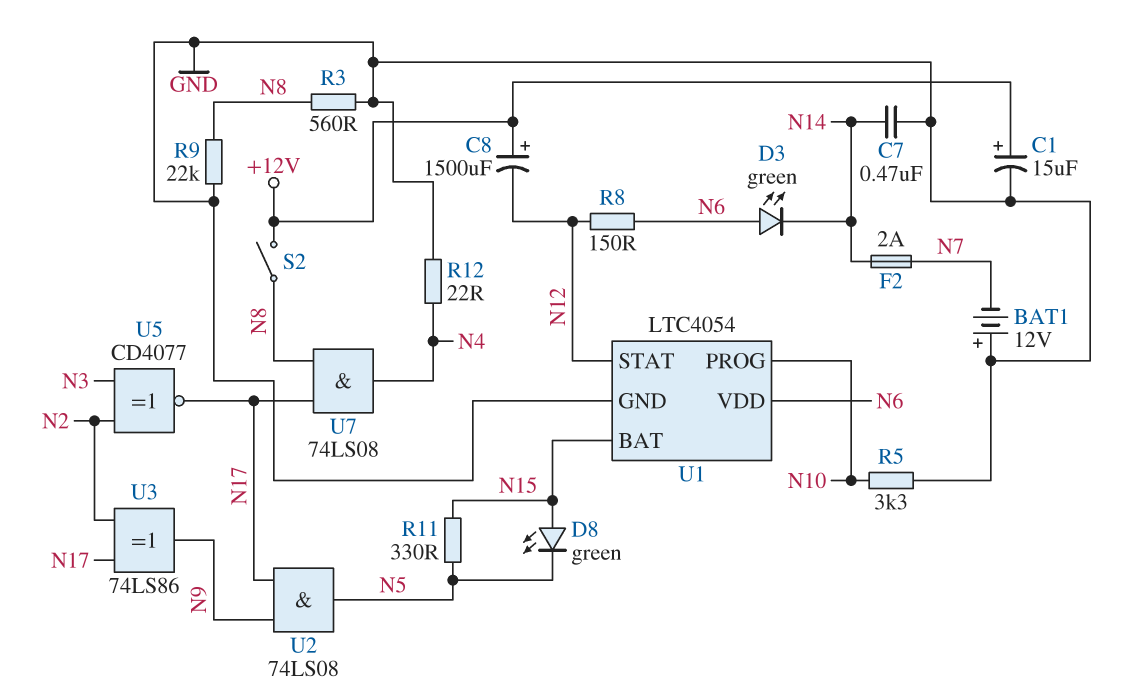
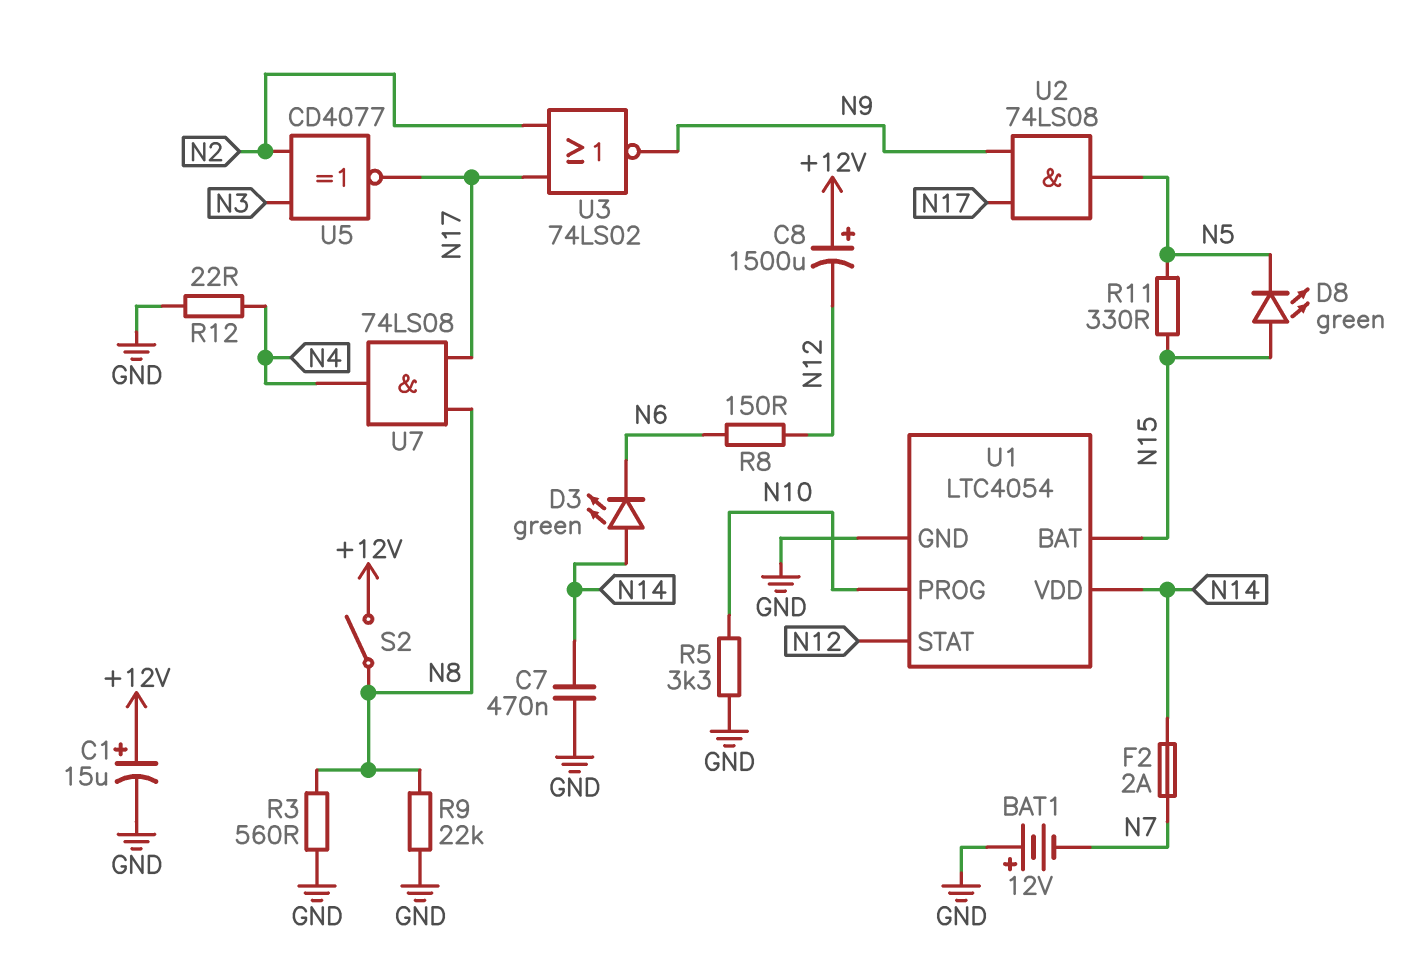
D3: LED green (A N6, K N14) -> LED green (A N14, K N6)
U1 pin VDD: N6 -> N14
U3: XOR 74LS86 (in N2, in N17, out N9) -> NOR 74LS02 (in N2, in N17, out N9)

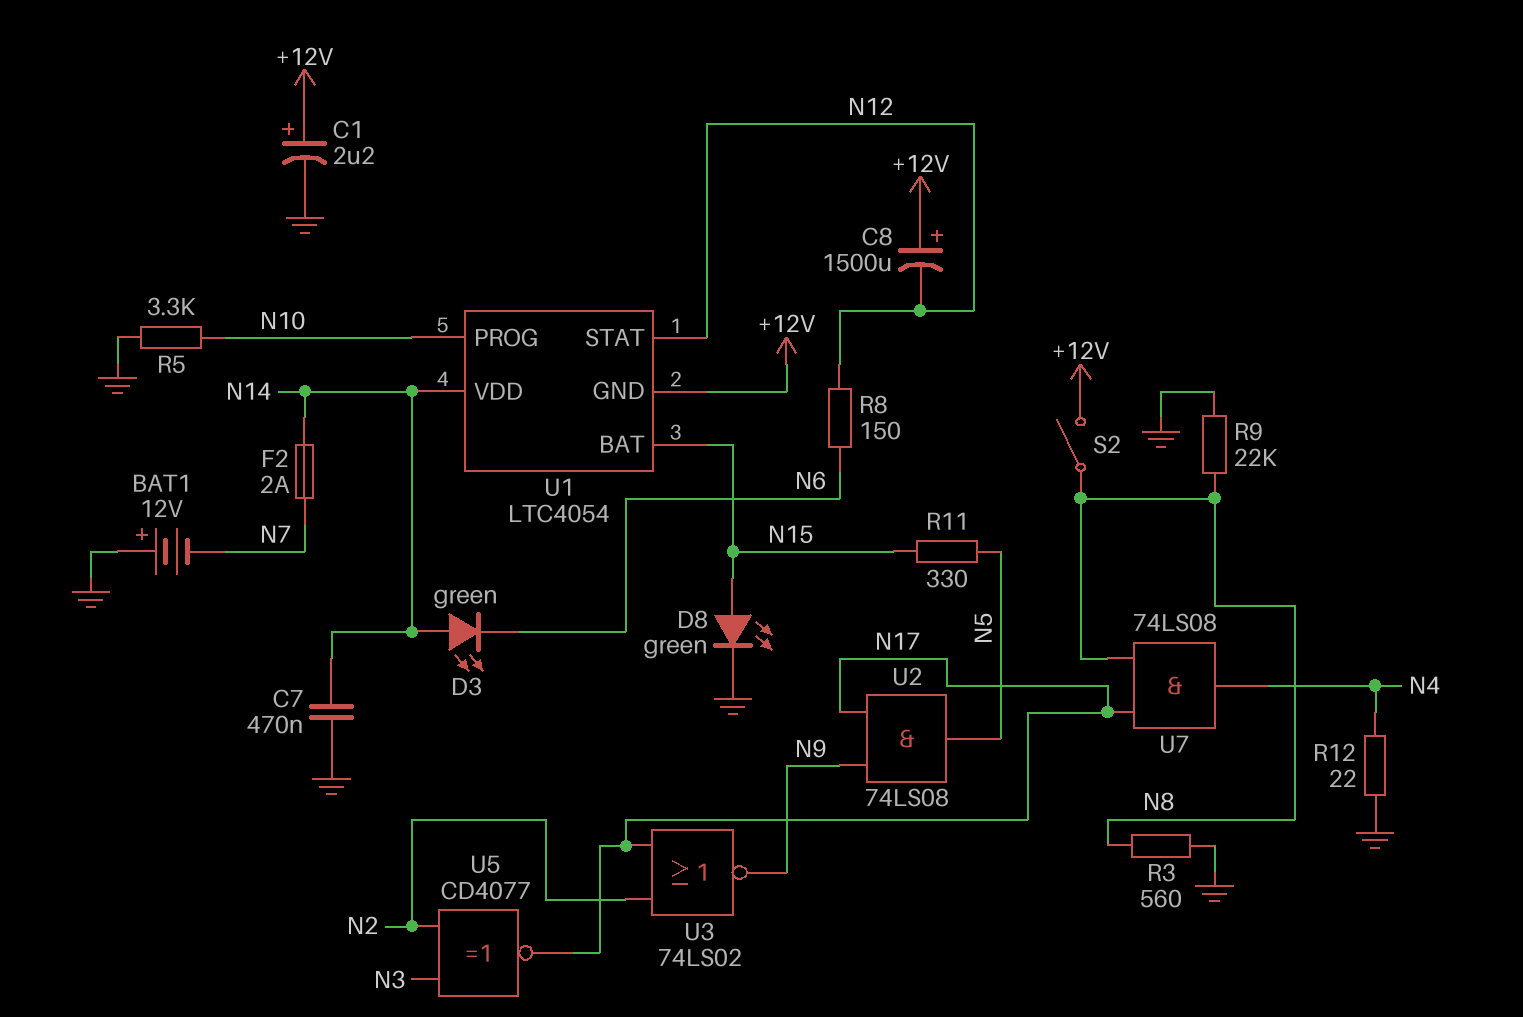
C1: 15uF (plus +12V, minus GND) -> 2.2uF (plus +12V, minus GND)
D8: LED green (A N15, K N5) -> LED green (A N15, K GND)
U1 pin GND: GND -> +12V

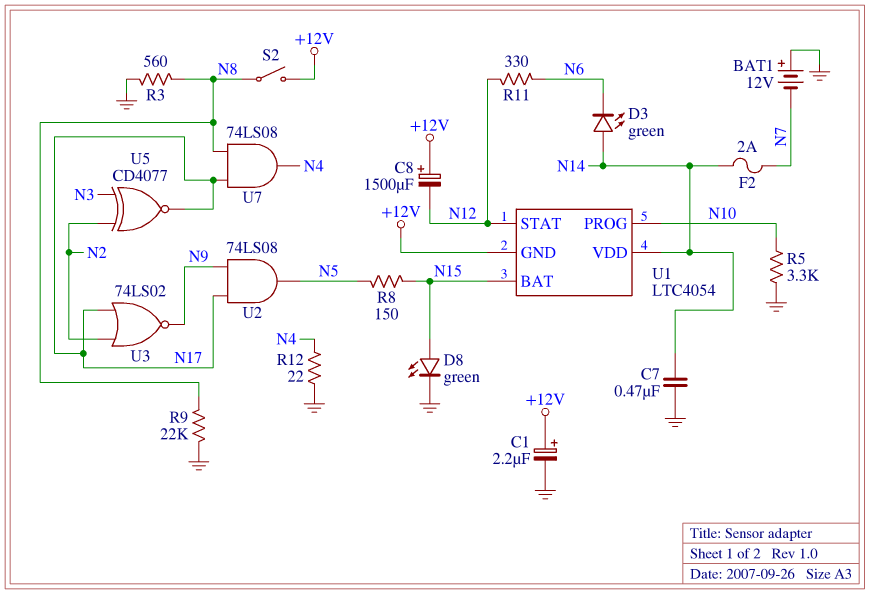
R8: 150 (N6, N12) -> 150 (N5, N15)
R11: 330 (N5, N15) -> 330 (N6, N12)

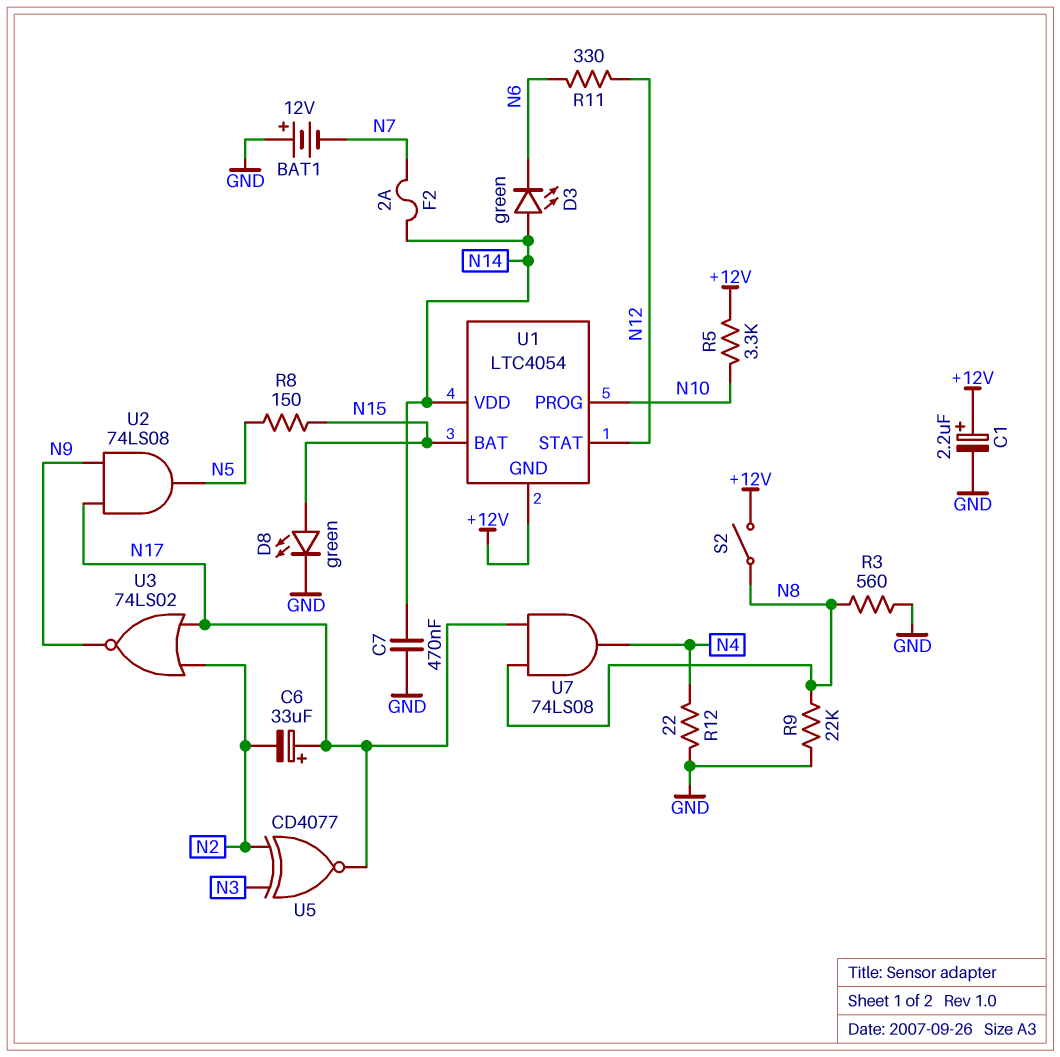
C6: none -> 33uF (plus N17, minus N2)
C8: 1500uF (plus +12V, minus N12) -> none
R5: 3.3k (GND, N10) -> 3.3k (+12V, N10)

